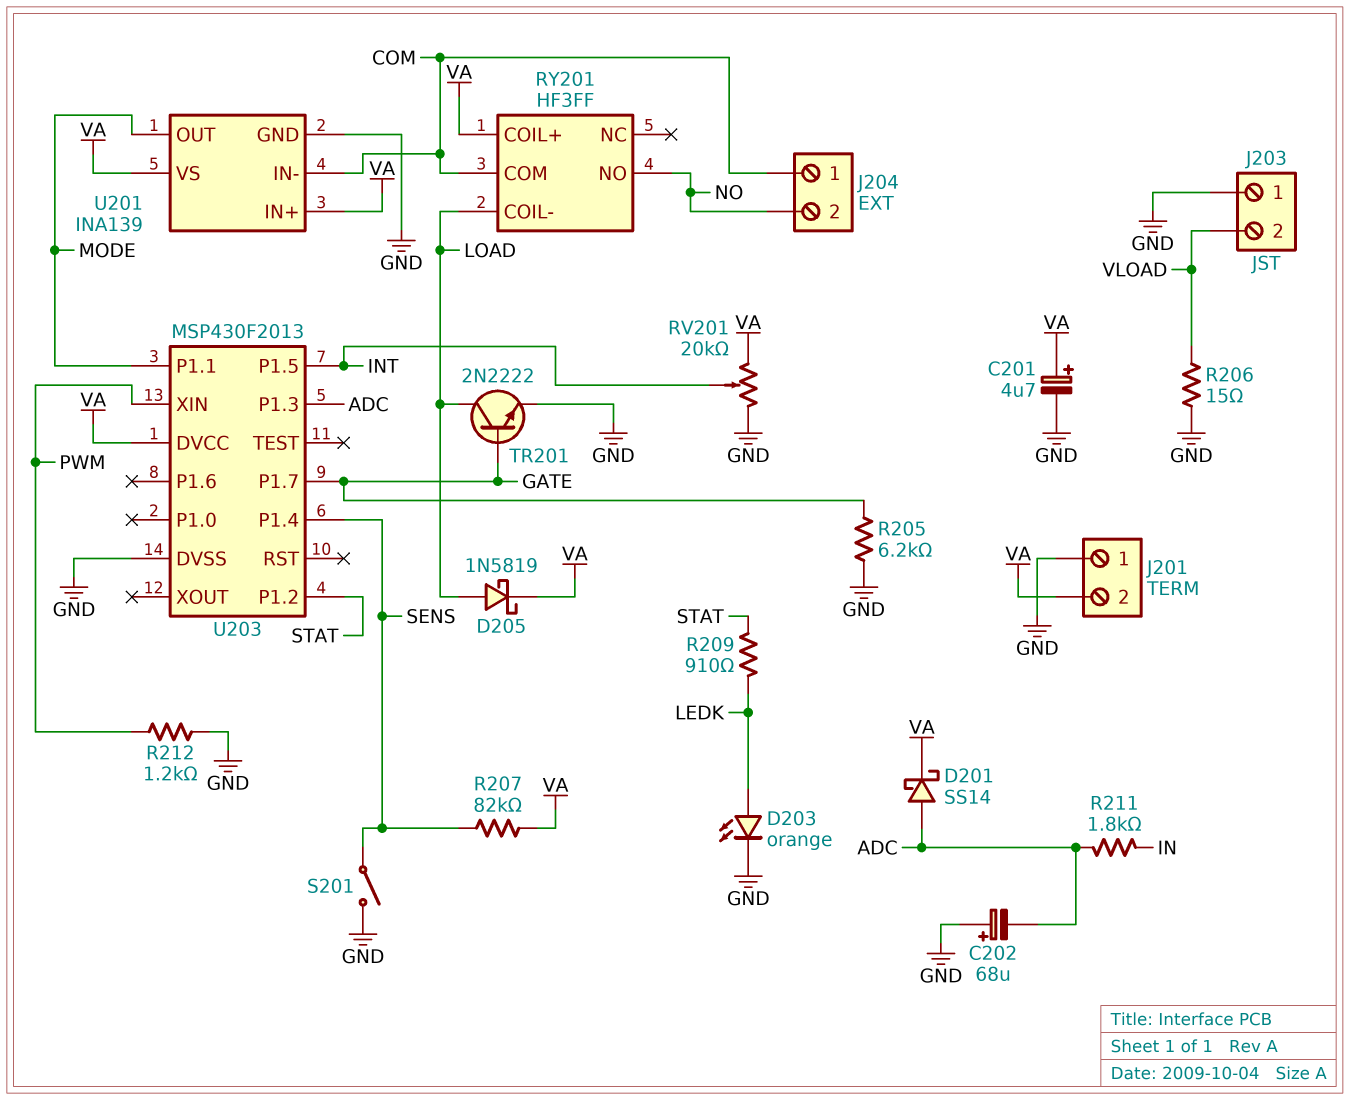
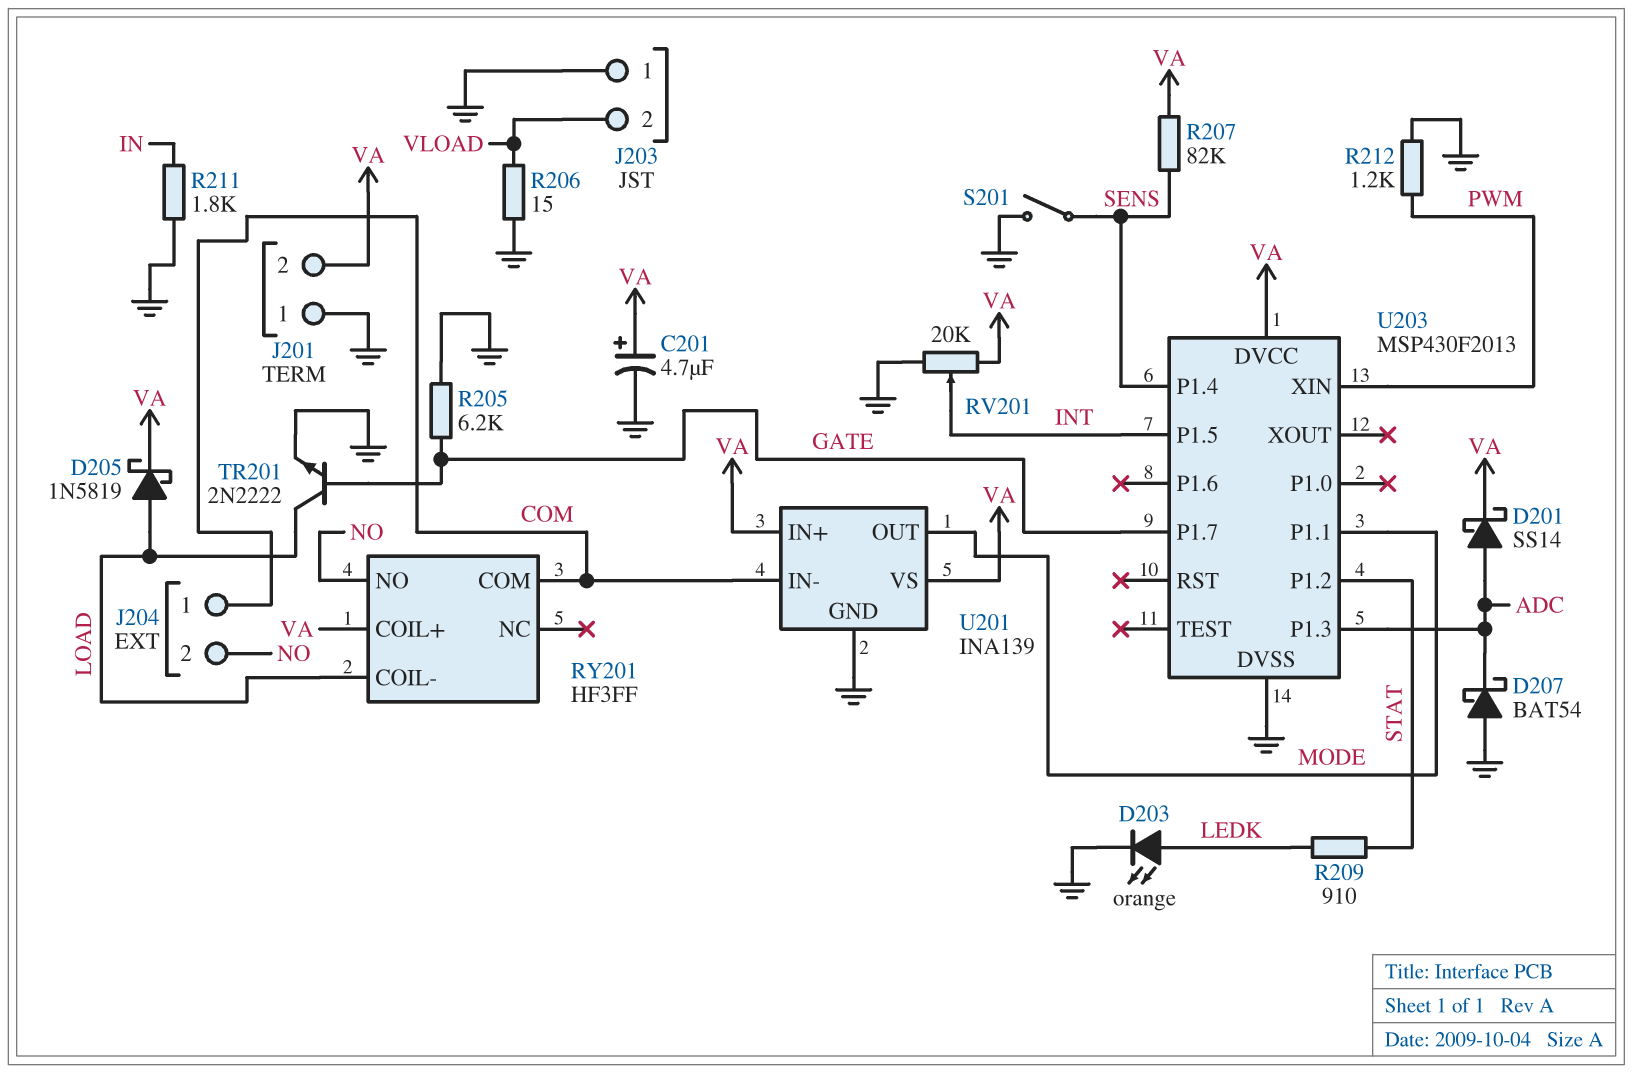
C202: 68uF (plus GND, minus ADC) -> none
D207: none -> schottky BAT54 (A GND, K ADC)
R211: 1.8k (ADC, IN) -> 1.8k (GND, IN)

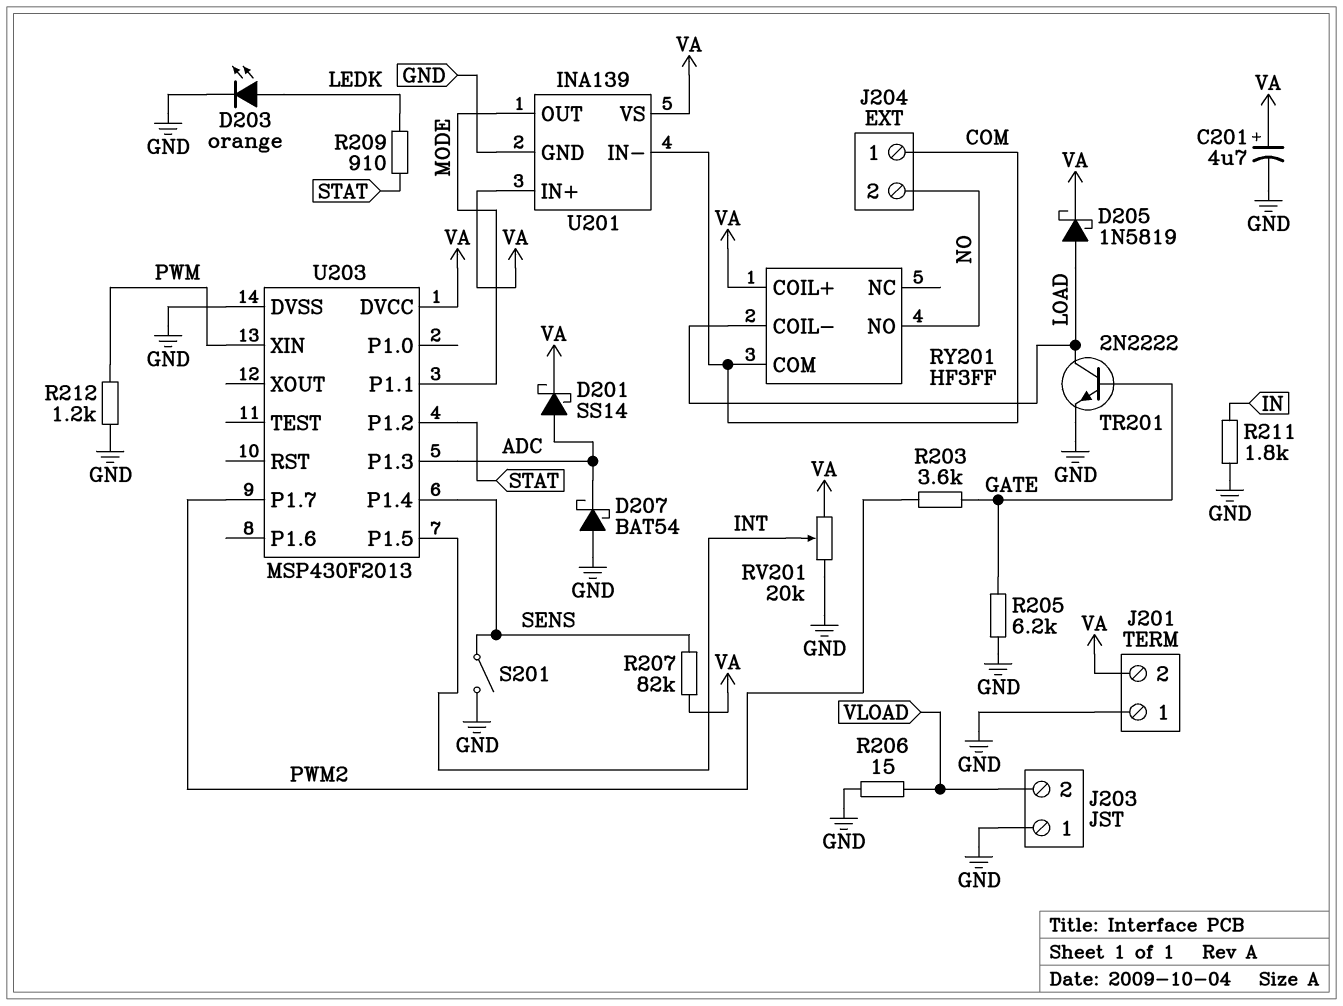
R203: none -> 3.6k (GATE, PWM2)
U203 pin P1.7: GATE -> PWM2

